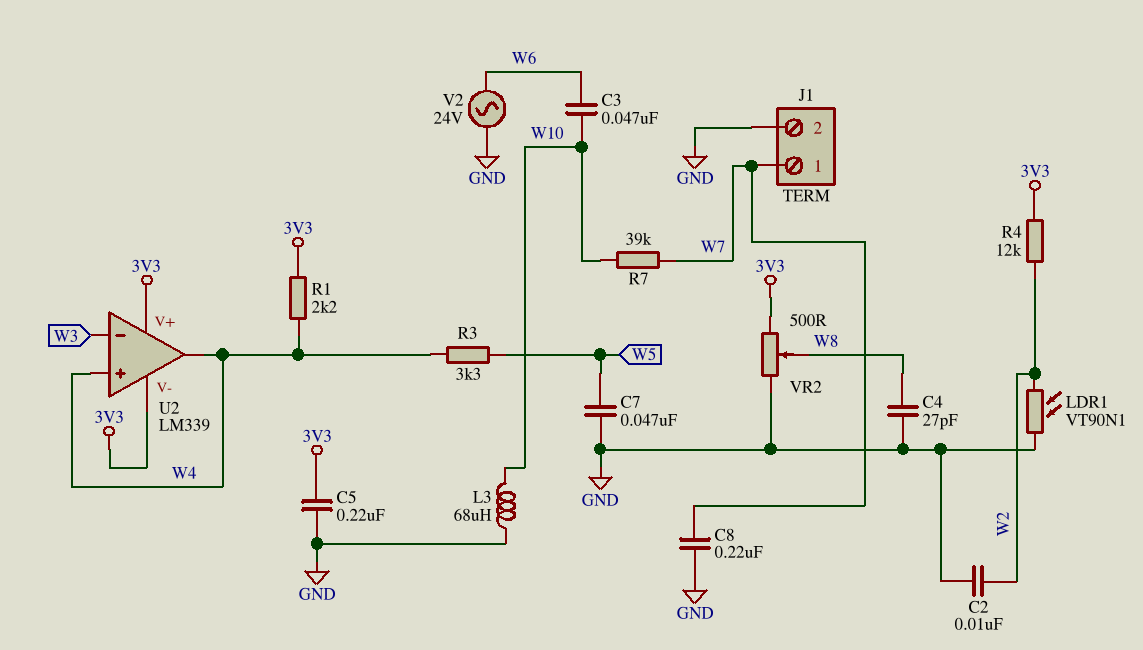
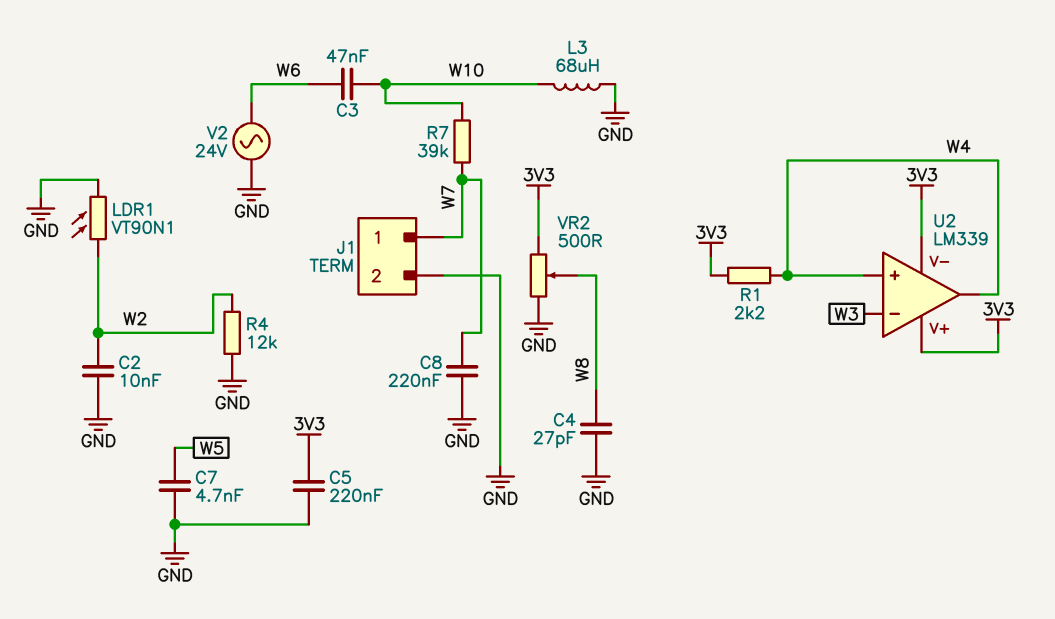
C7: 47nF (GND, W5) -> 4.7nF (GND, W5)
R3: 3.3k (W4, W5) -> none
R4: 12k (3V3, W2) -> 12k (GND, W2)

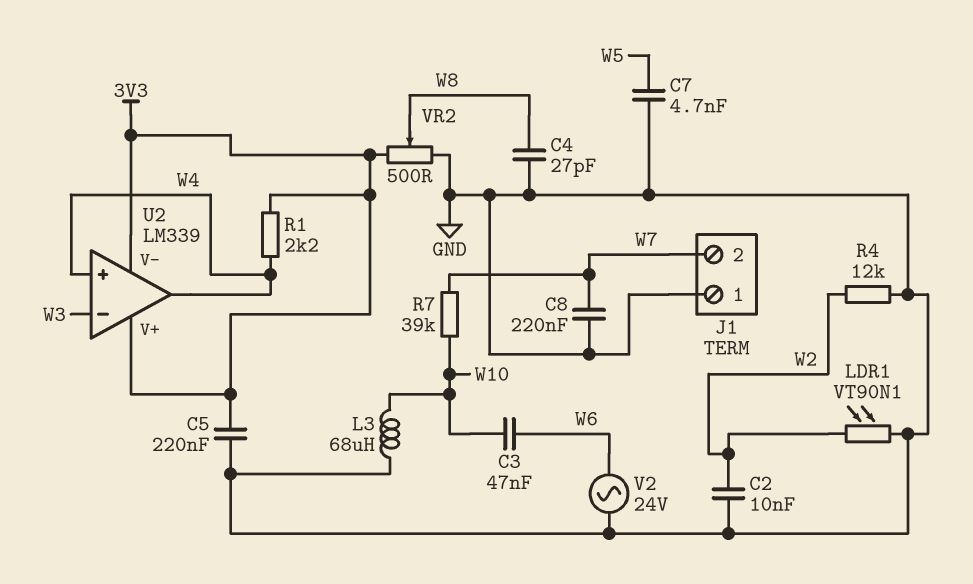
J1 pin 1: W7 -> GND
J1 pin 2: GND -> W7

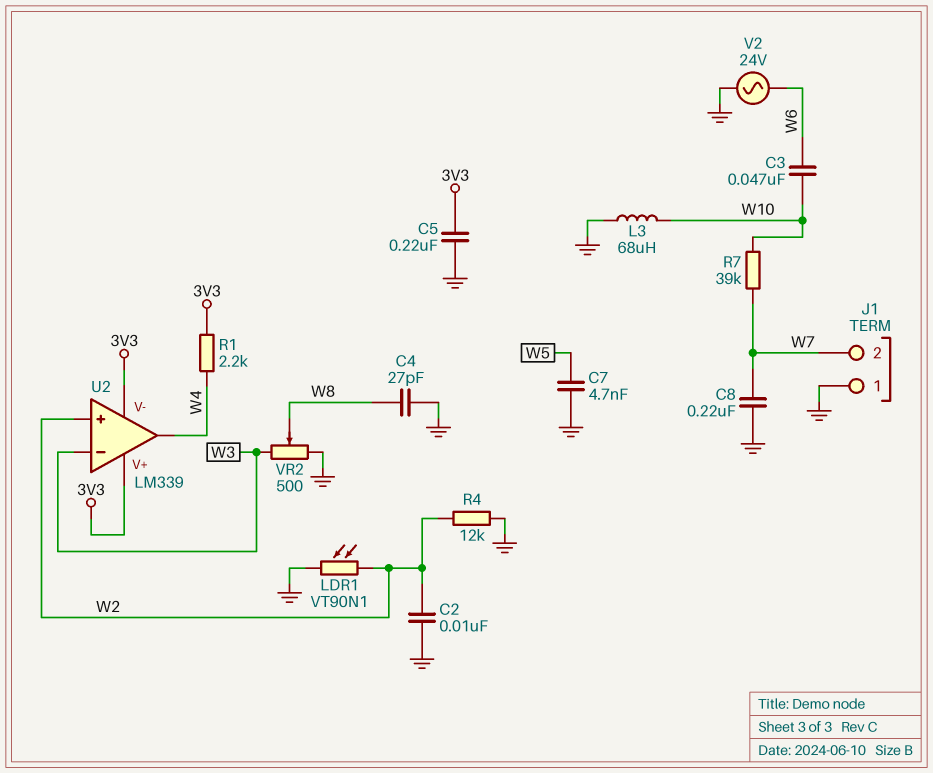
U2 pin in+: W4 -> W2
VR2: 500 (3V3, GND, wiper W8) -> 500 (GND, W3, wiper W8)

